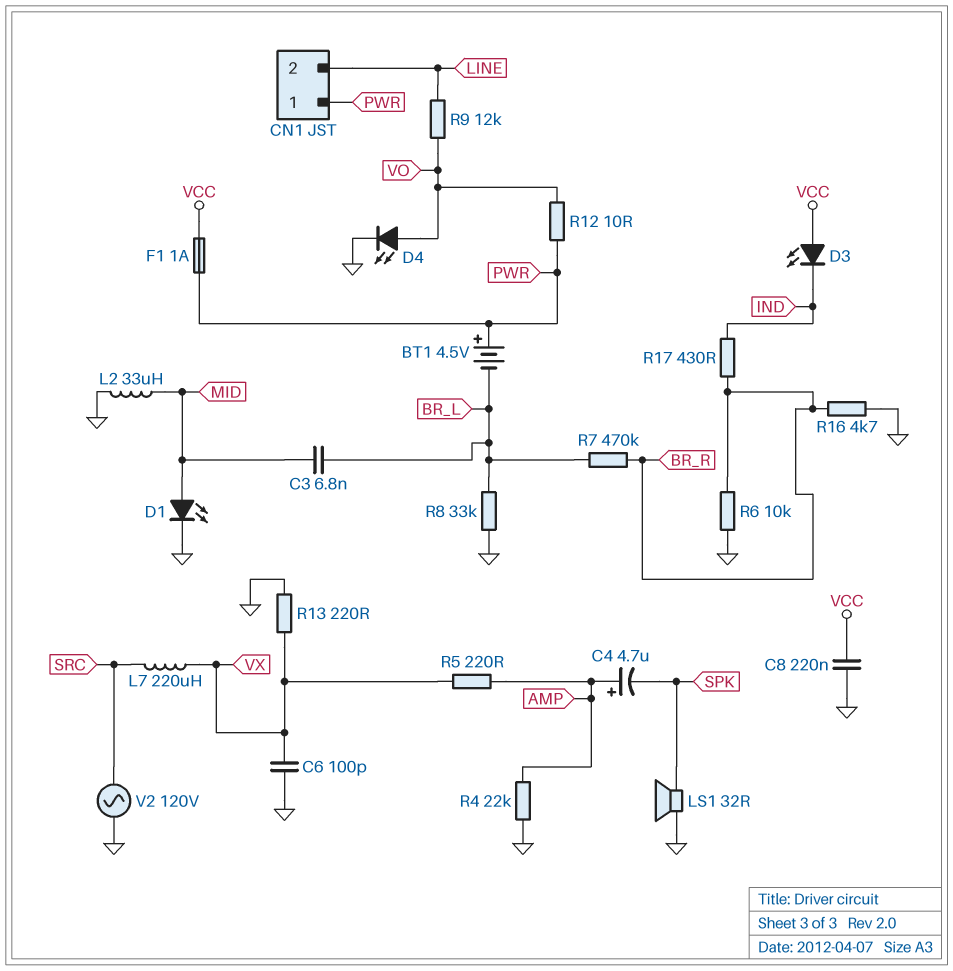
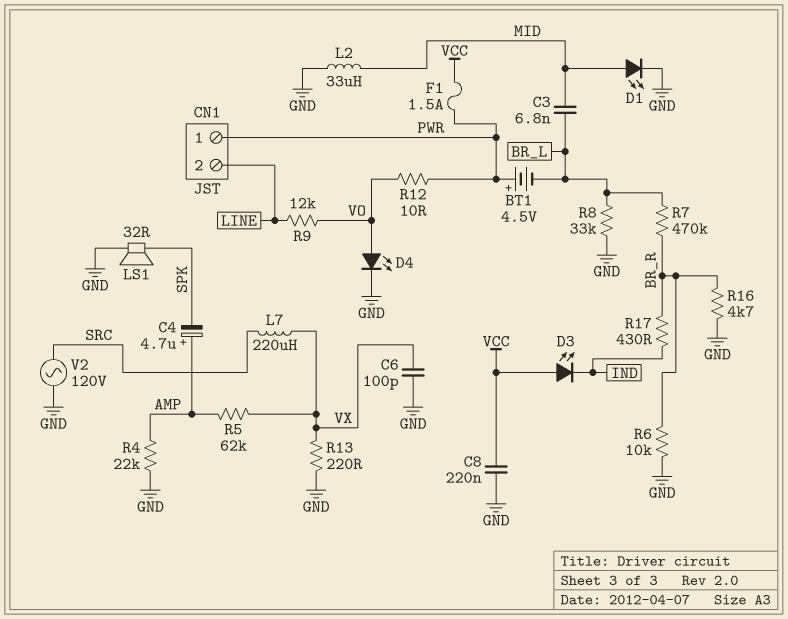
F1: 1A (PWR, VCC) -> 1.5A (PWR, VCC)
R5: 220 (AMP, VX) -> 62k (AMP, VX)

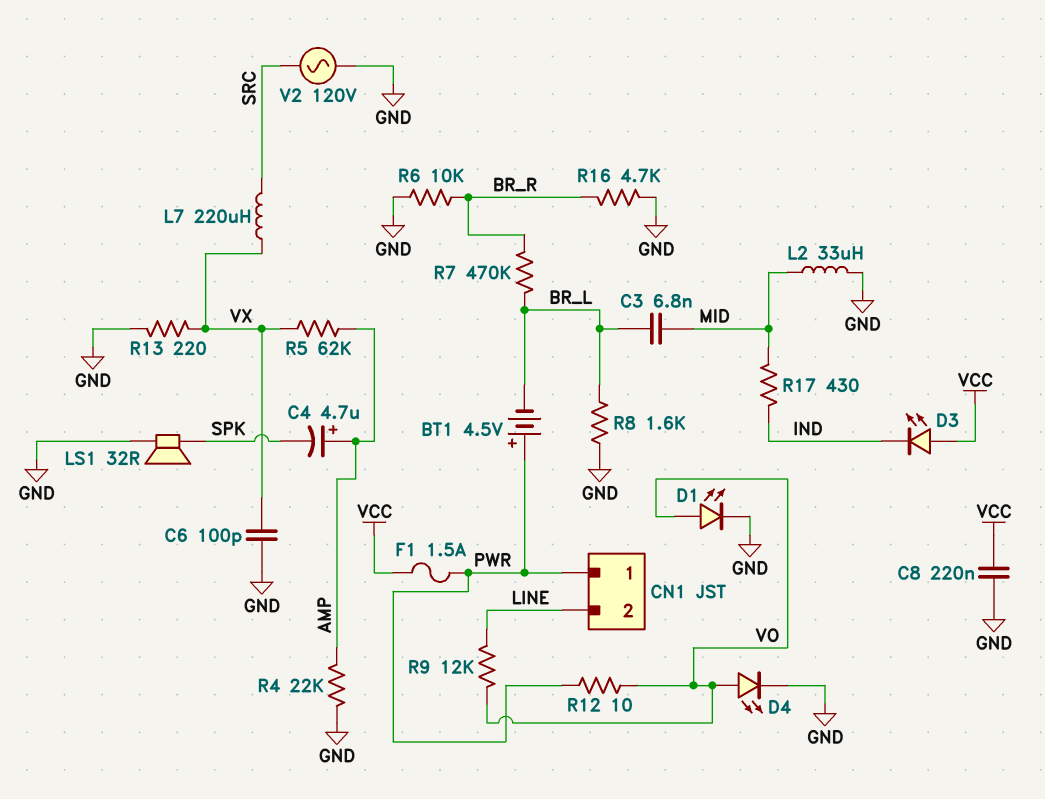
D1: LED (A MID, K GND) -> LED (A VO, K GND)
R8: 33k (BR_L, GND) -> 1.6k (BR_L, GND)
R17: 430 (BR_R, IND) -> 430 (IND, MID)

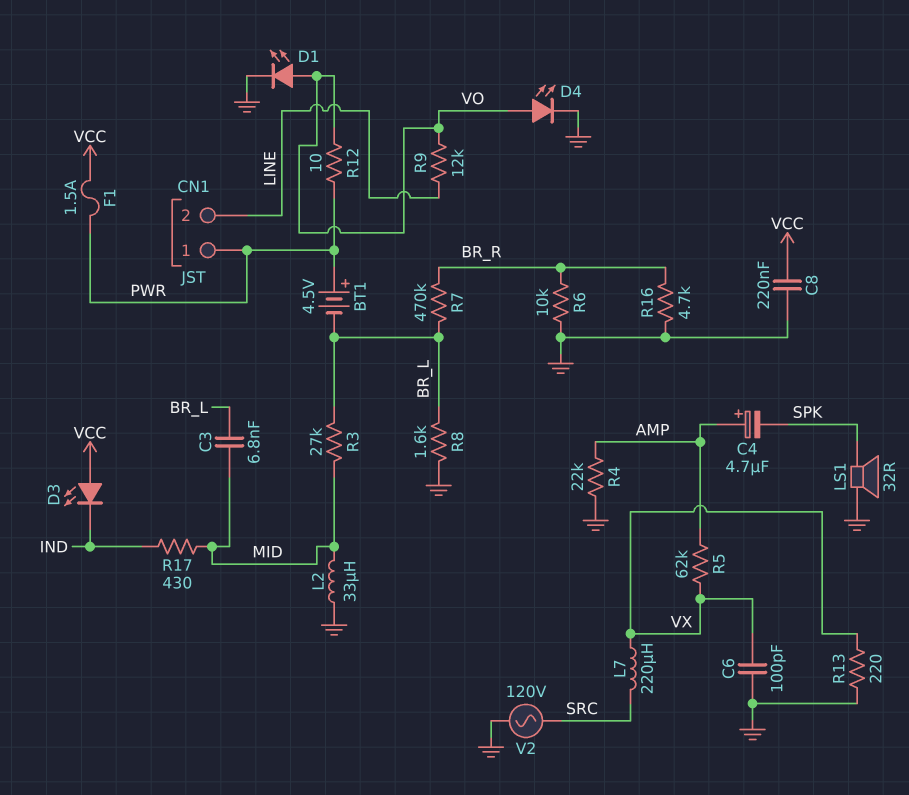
R3: none -> 27k (BR_L, MID)

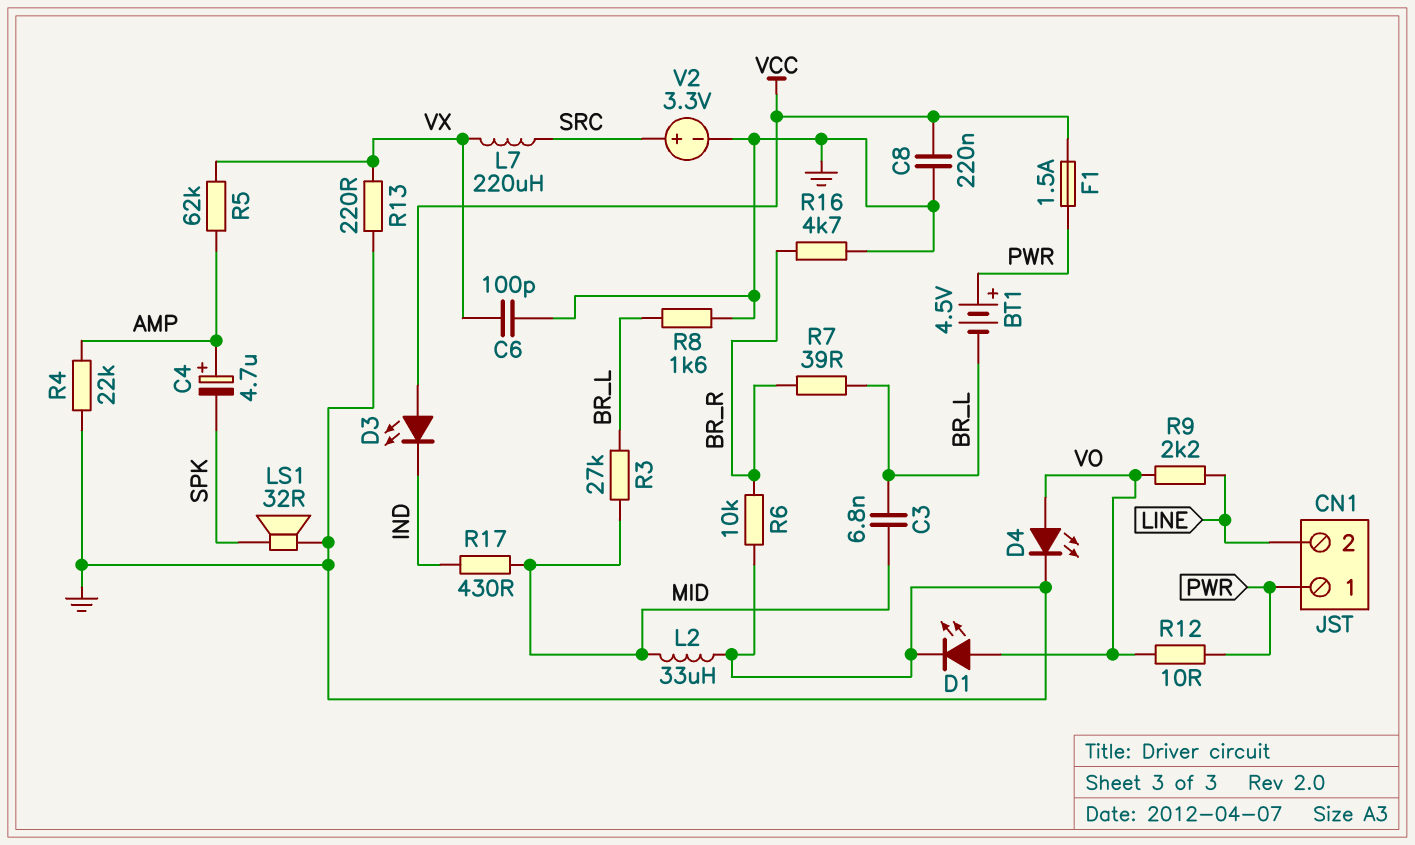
R7: 470k (BR_L, BR_R) -> 39 (BR_L, BR_R)
R9: 12k (LINE, VO) -> 2.2k (LINE, VO)
V2: AC 120V (GND, SRC) -> 3.3V (plus SRC, minus GND)

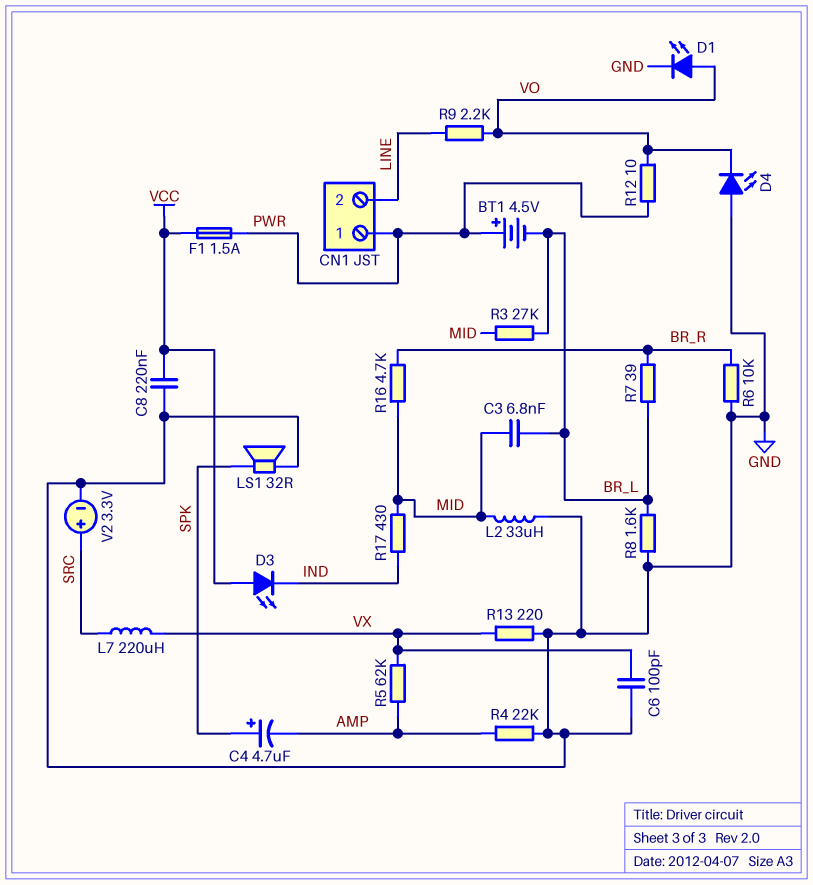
C4: 4.7uF (plus AMP, minus SPK) -> 4.7uF (plus SPK, minus AMP)
D4: LED (A VO, K GND) -> LED (A GND, K VO)
R16: 4.7k (BR_R, GND) -> 4.7k (BR_R, MID)

